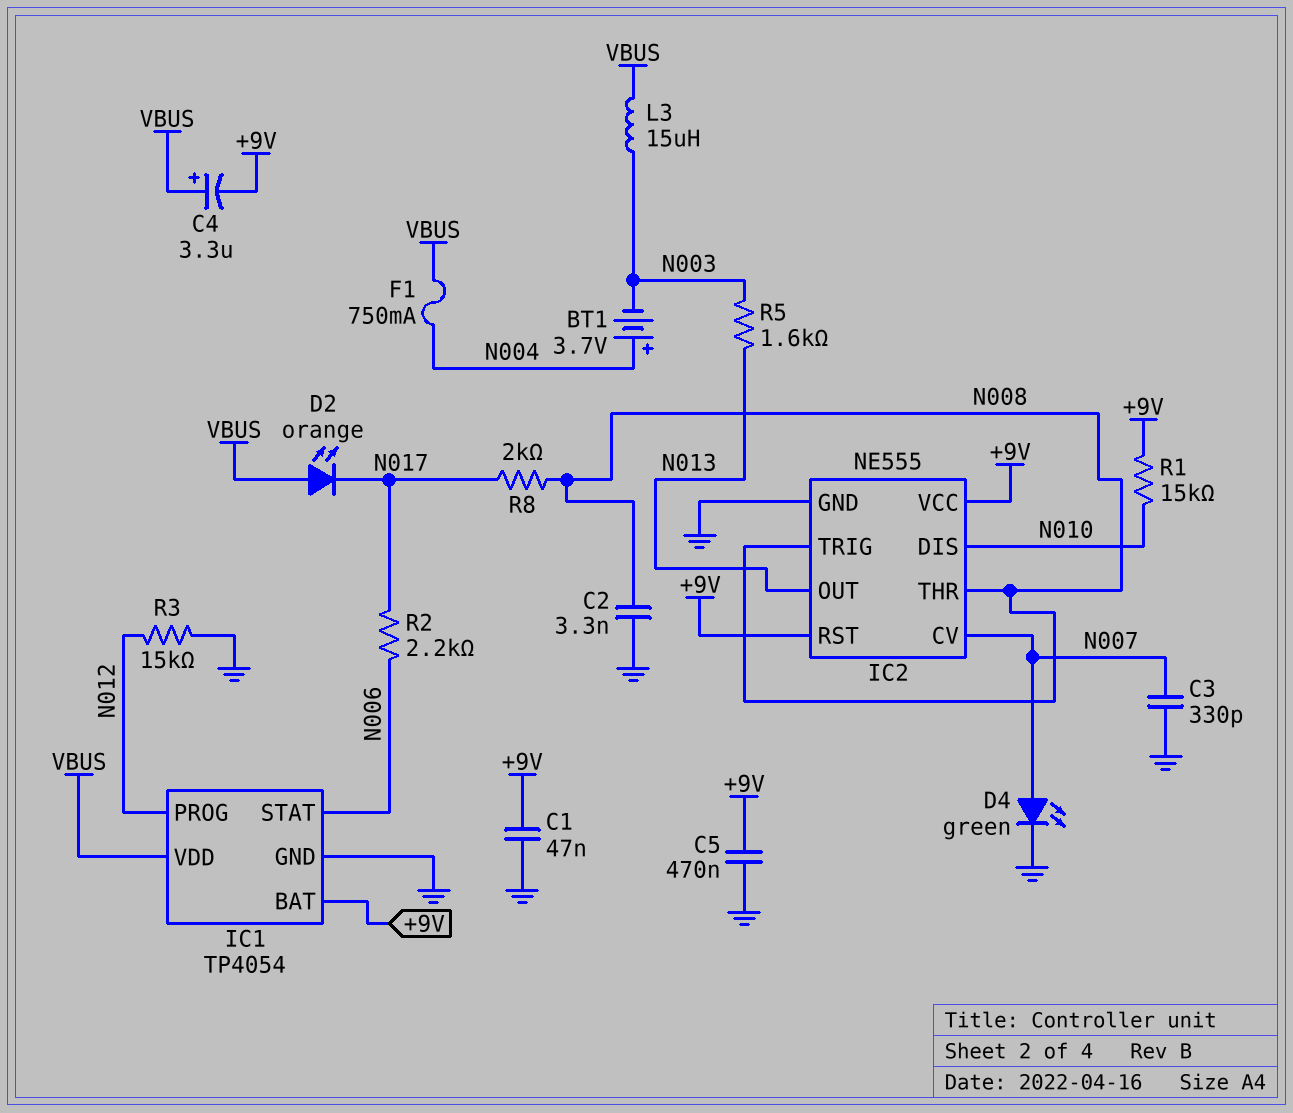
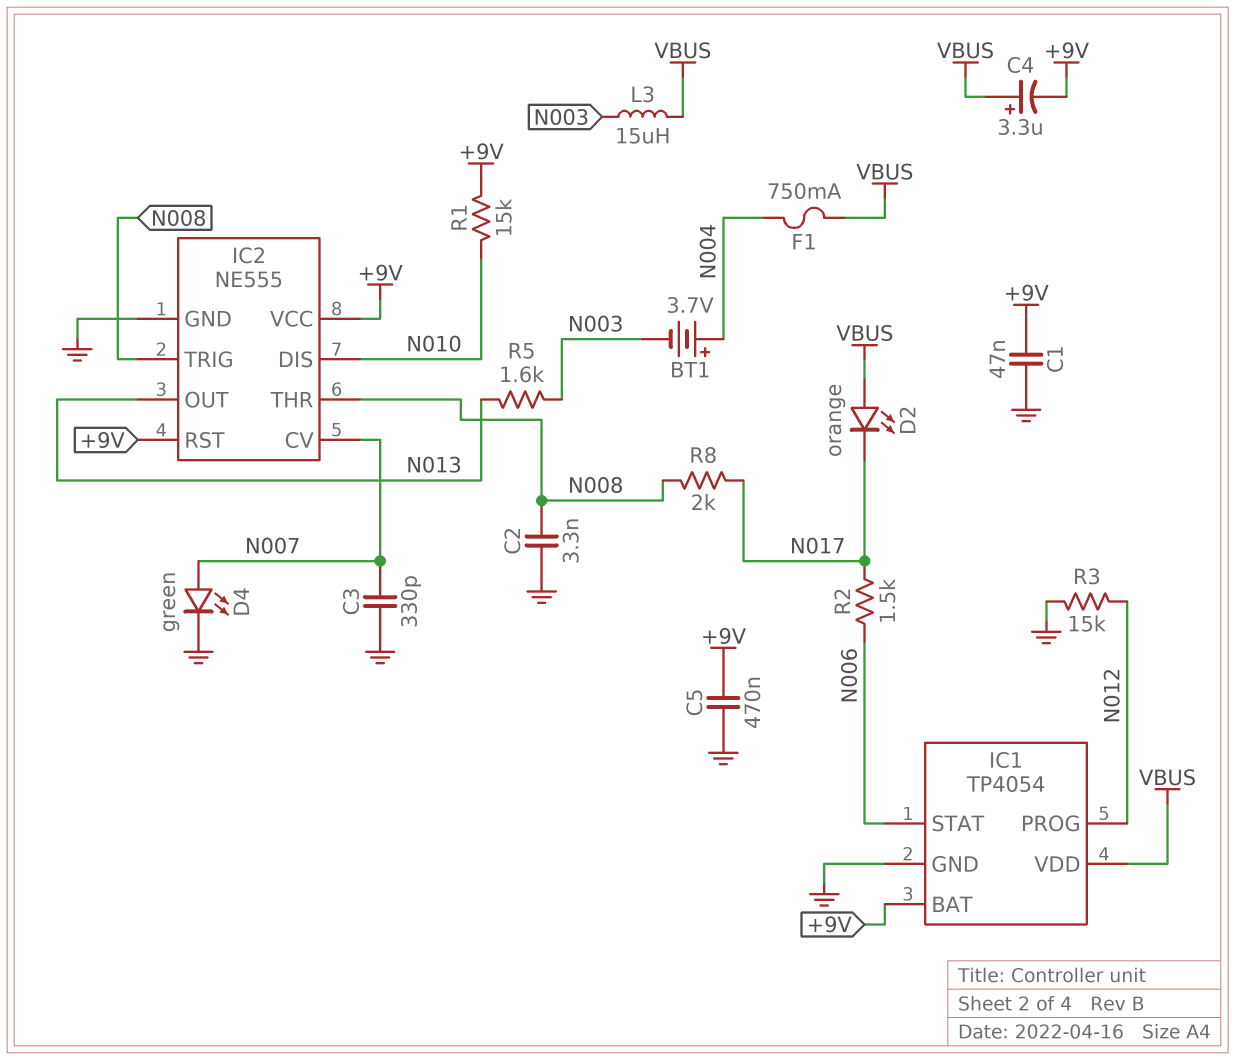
R2: 2.2k (N006, N017) -> 1.5k (N006, N017)

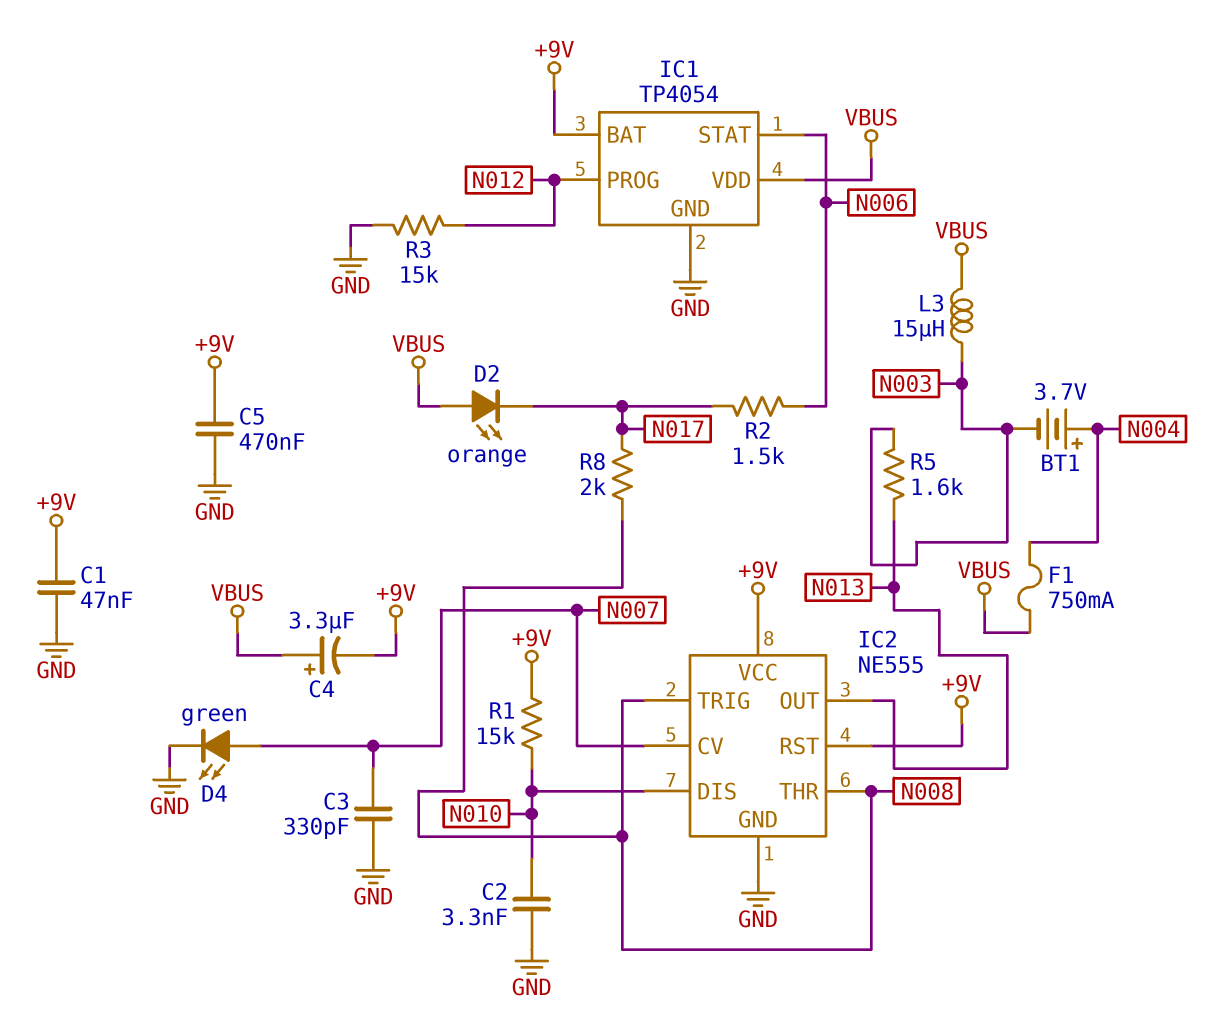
C2: 3.3nF (GND, N008) -> 3.3nF (GND, N010)

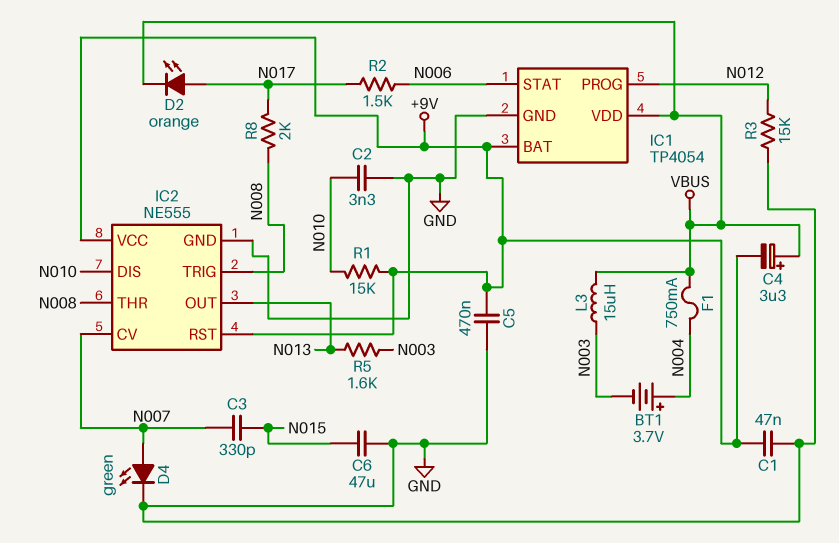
C3: 330pF (GND, N007) -> 330pF (N007, N015)
C6: none -> 47uF (GND, N015)
D2: LED orange (A VBUS, K N017) -> LED orange (A N017, K VBUS)

